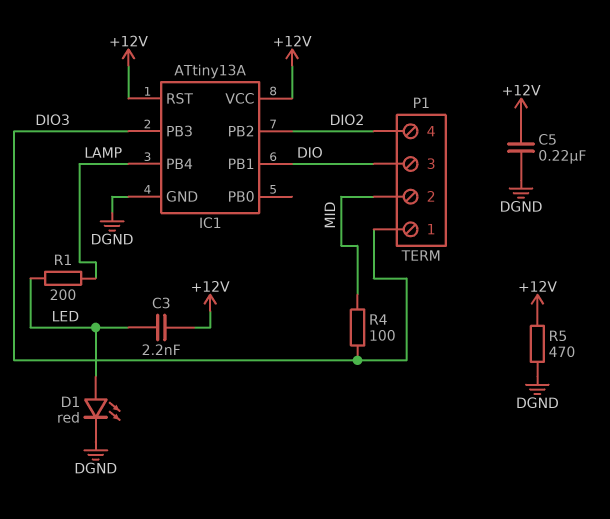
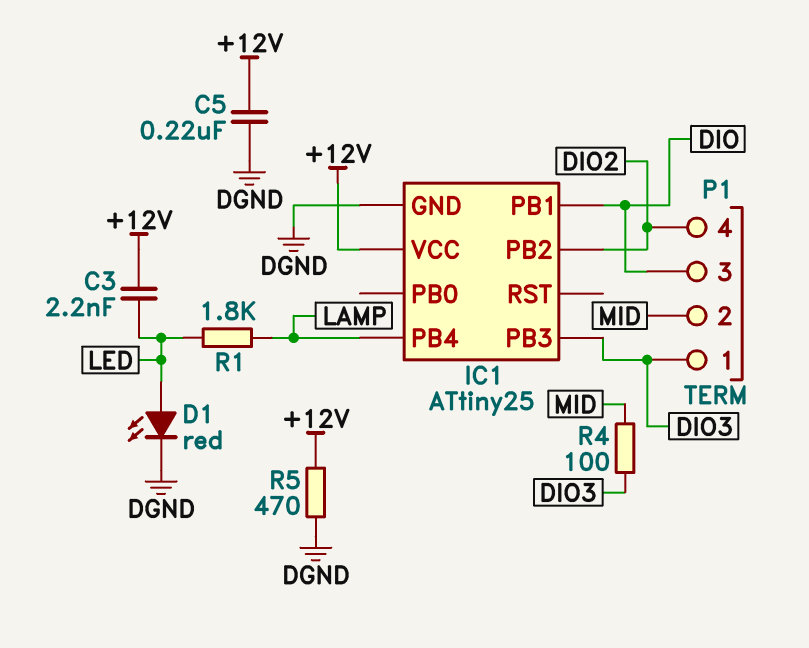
IC1: ATtiny13A -> ATtiny25
IC1 pin RST: +12V -> none
R1: 200 (LAMP, LED) -> 1.8k (LAMP, LED)

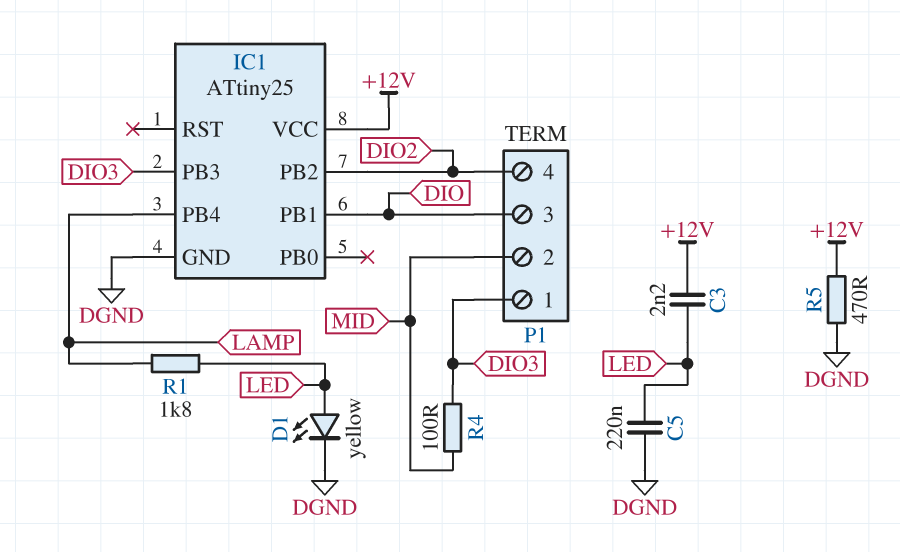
C5: 220nF (+12V, DGND) -> 220nF (DGND, LED)
D1: LED red (A LED, K DGND) -> LED yellow (A LED, K DGND)

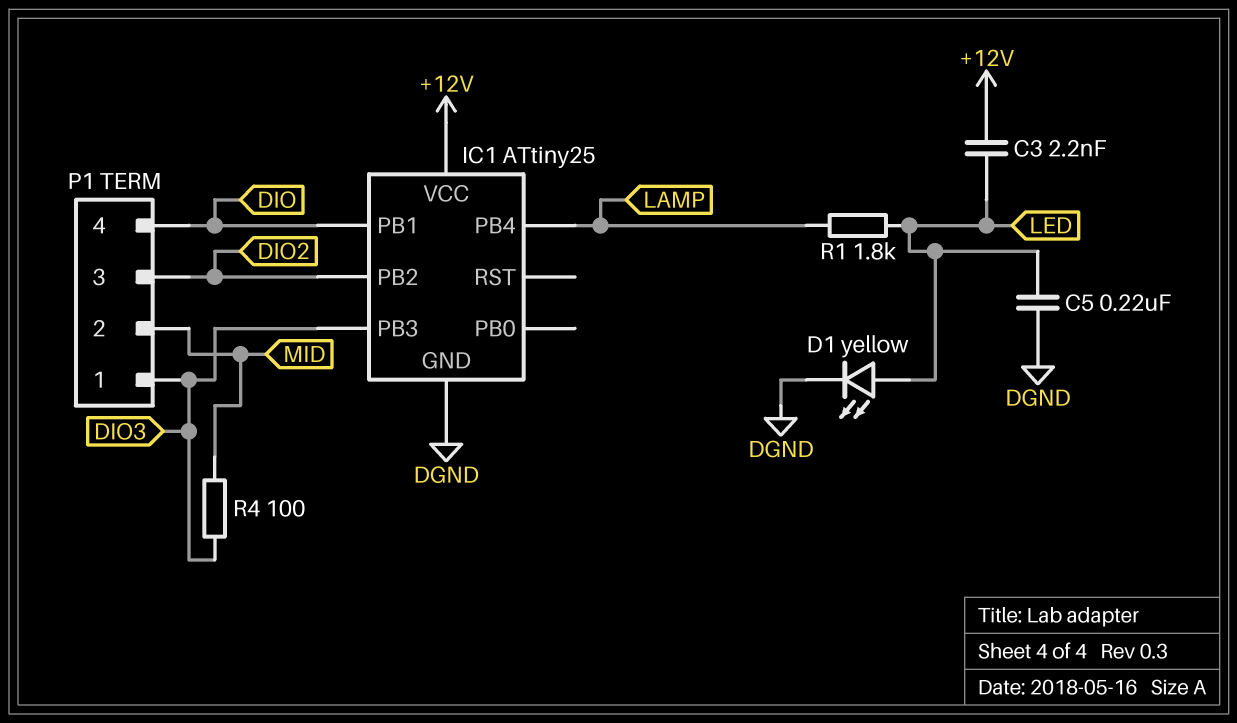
P1 pin 3: DIO -> DIO2
P1 pin 4: DIO2 -> DIO
R5: 470 (+12V, DGND) -> none

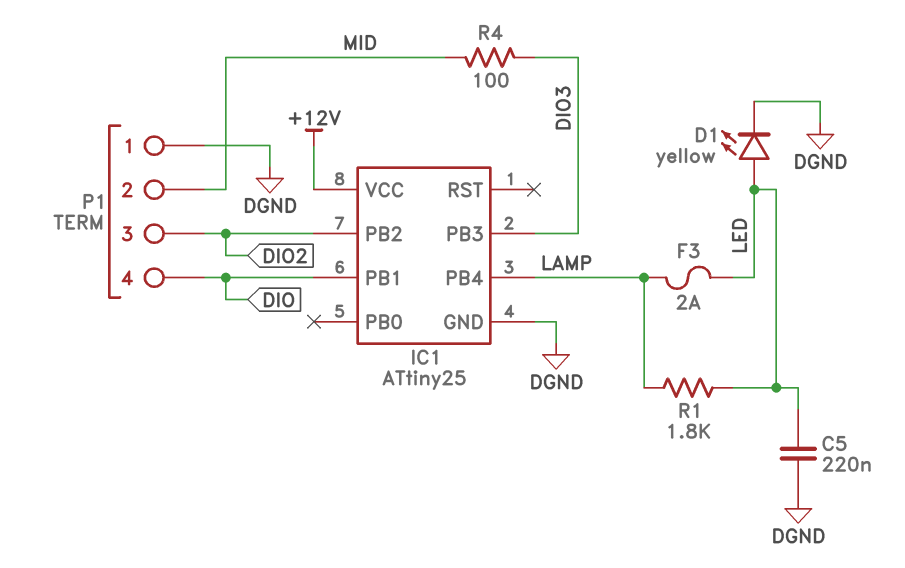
C3: 2.2nF (+12V, LED) -> none
F3: none -> 2A (LAMP, LED)
P1 pin 1: DIO3 -> DGND

